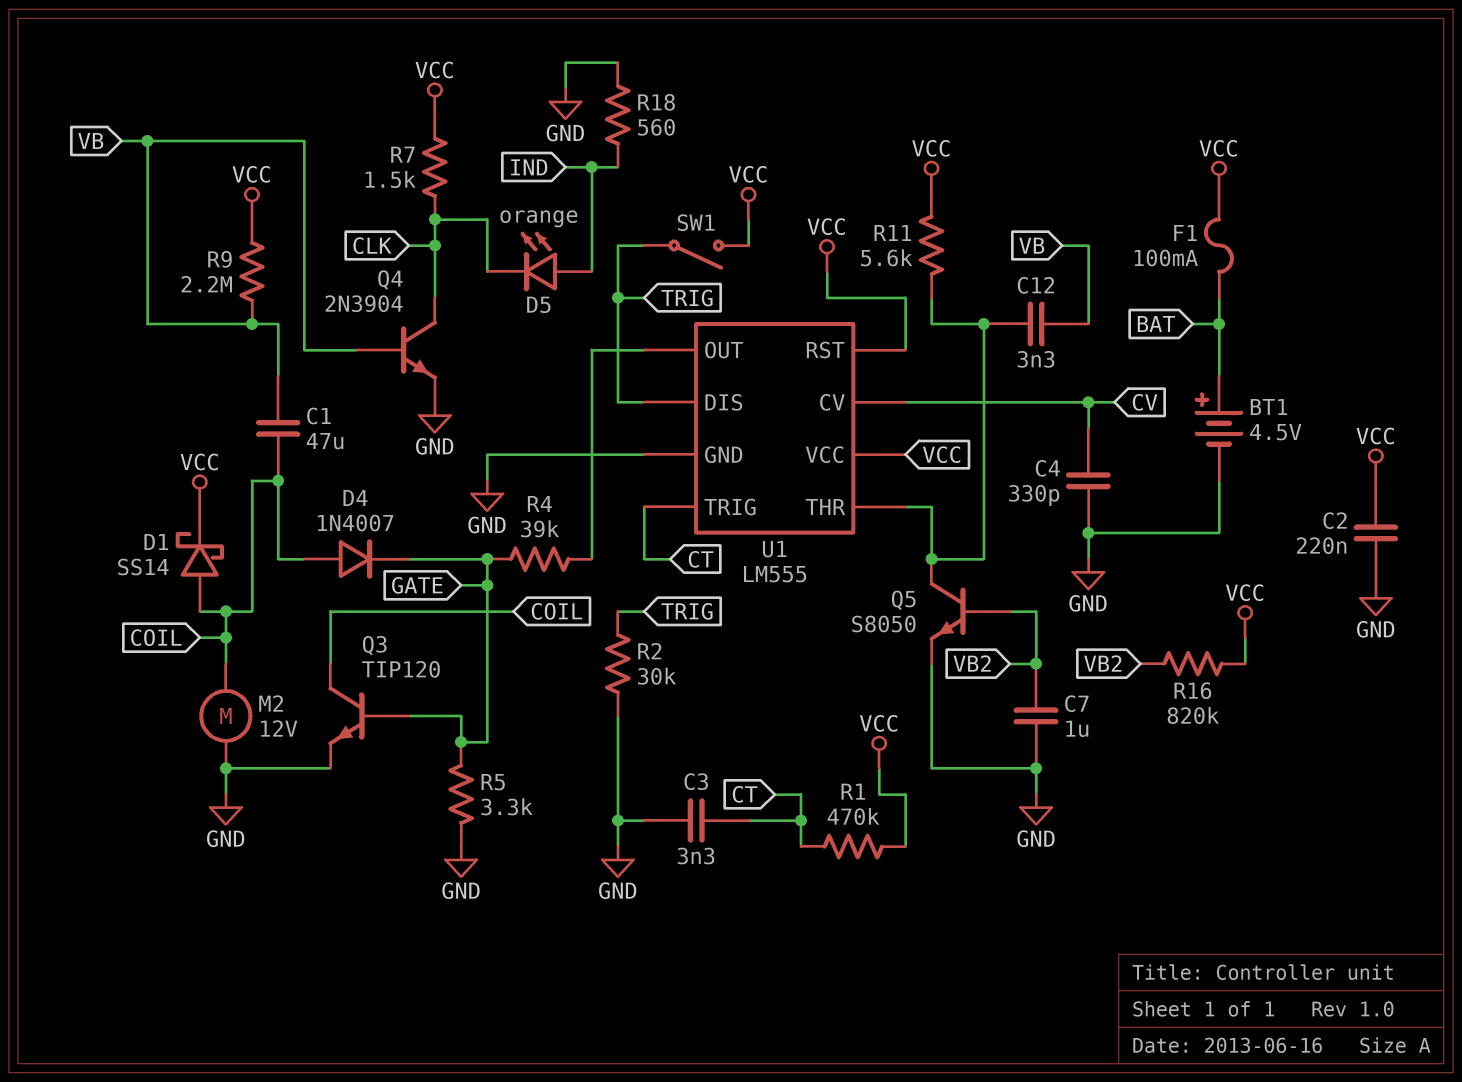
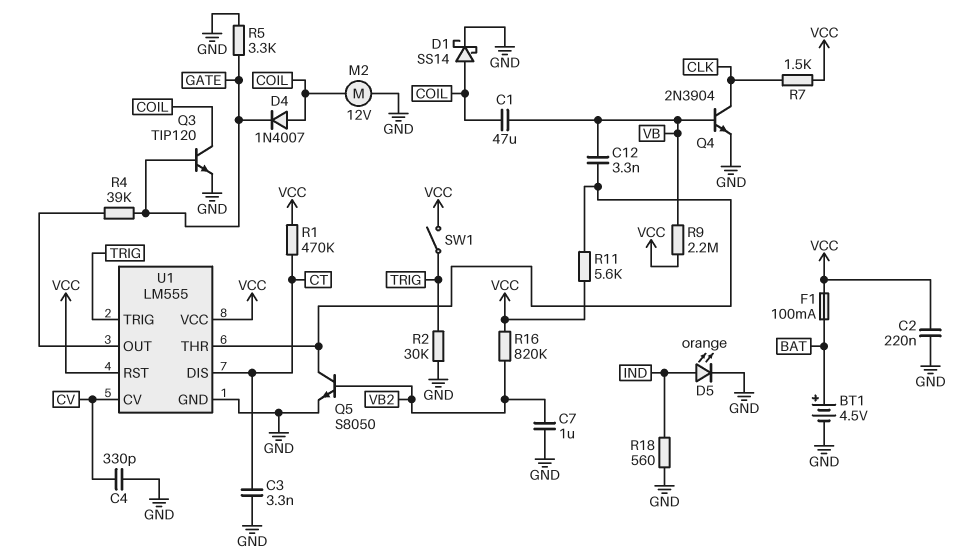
D1: schottky SS14 (A COIL, K VCC) -> schottky SS14 (A COIL, K GND)
D5: LED orange (A IND, K CLK) -> LED orange (A IND, K GND)
U1 pin DIS: TRIG -> CT
U1 pin TRIG: CT -> TRIG

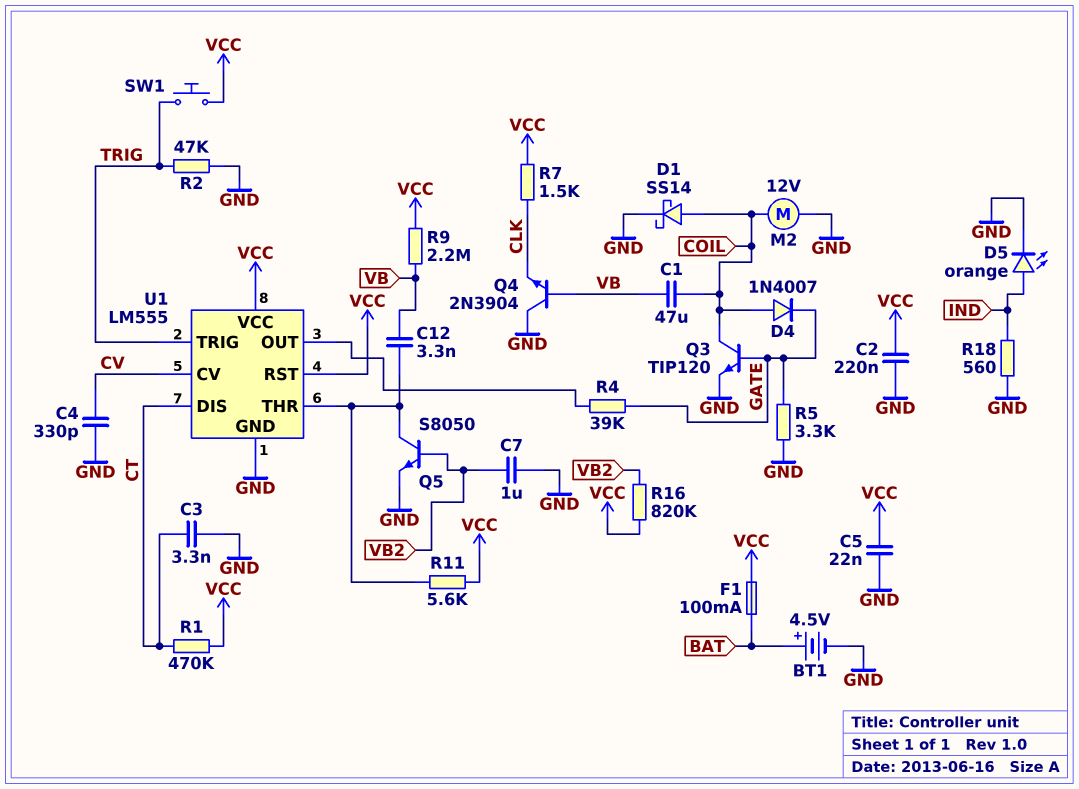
C5: none -> 22nF (GND, VCC)
Q4: NPN 2N3904 (B VB, C CLK, E GND) -> NPN 2N3904 (B VB, C GND, E CLK)
R2: 30k (GND, TRIG) -> 47k (GND, TRIG)
SW1: switch (TRIG, VCC) -> button (TRIG, VCC)

